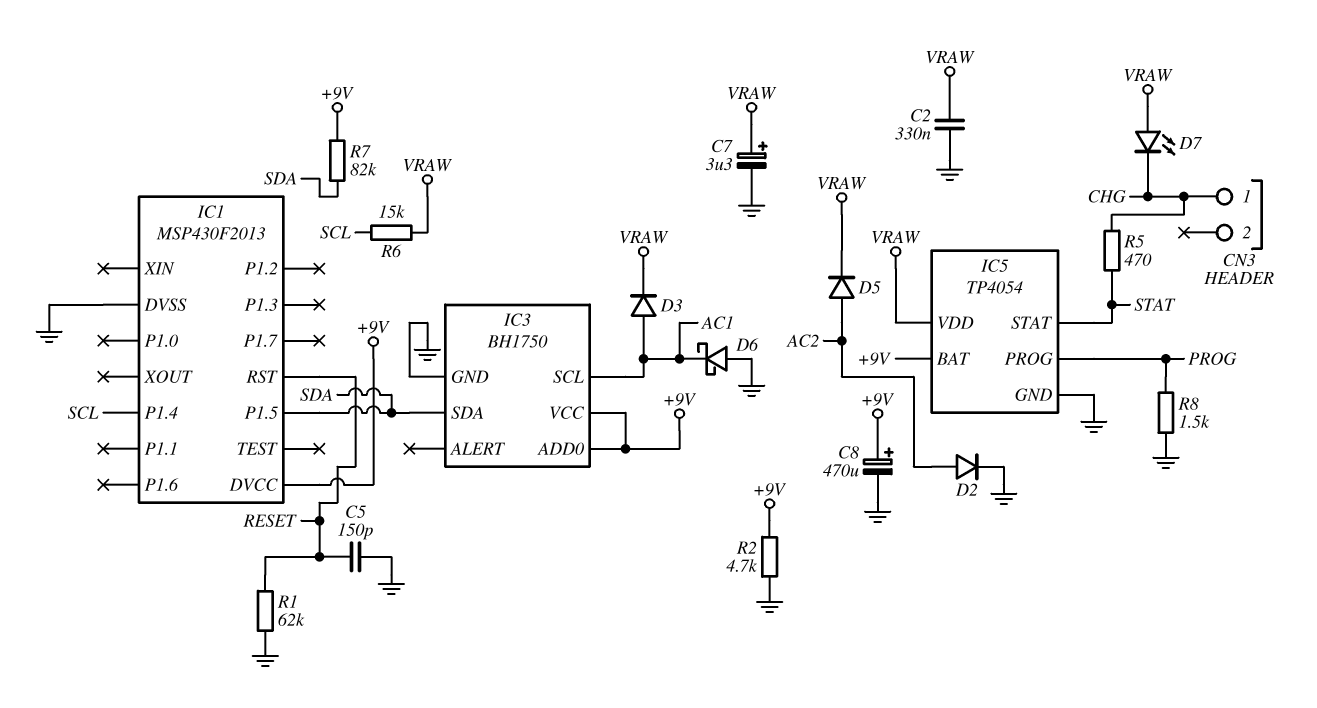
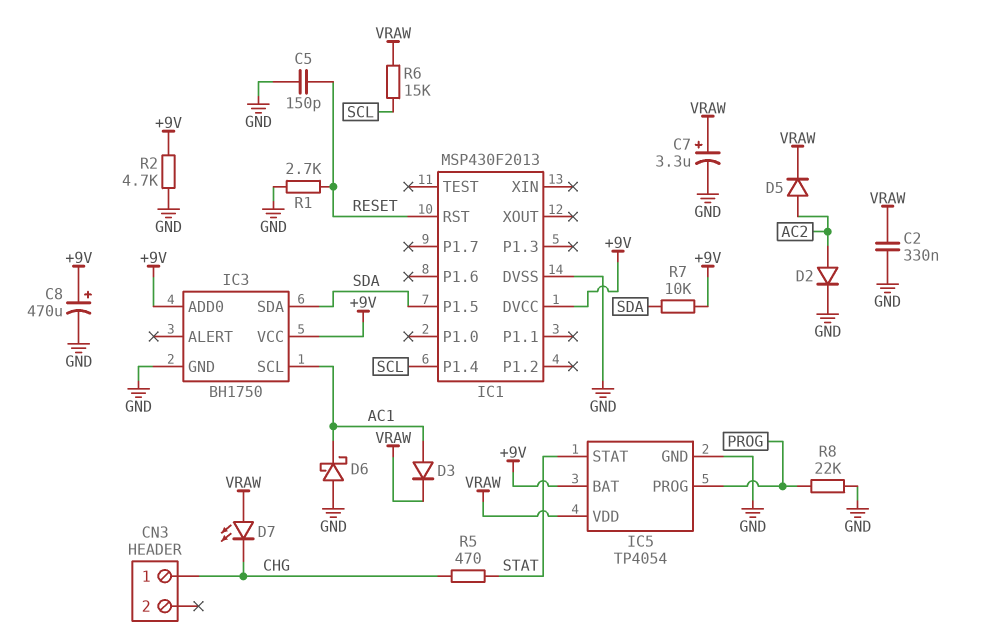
R1: 62k (GND, RESET) -> 2.7k (GND, RESET)
R7: 82k (+9V, SDA) -> 10k (+9V, SDA)
R8: 1.5k (GND, PROG) -> 22k (GND, PROG)

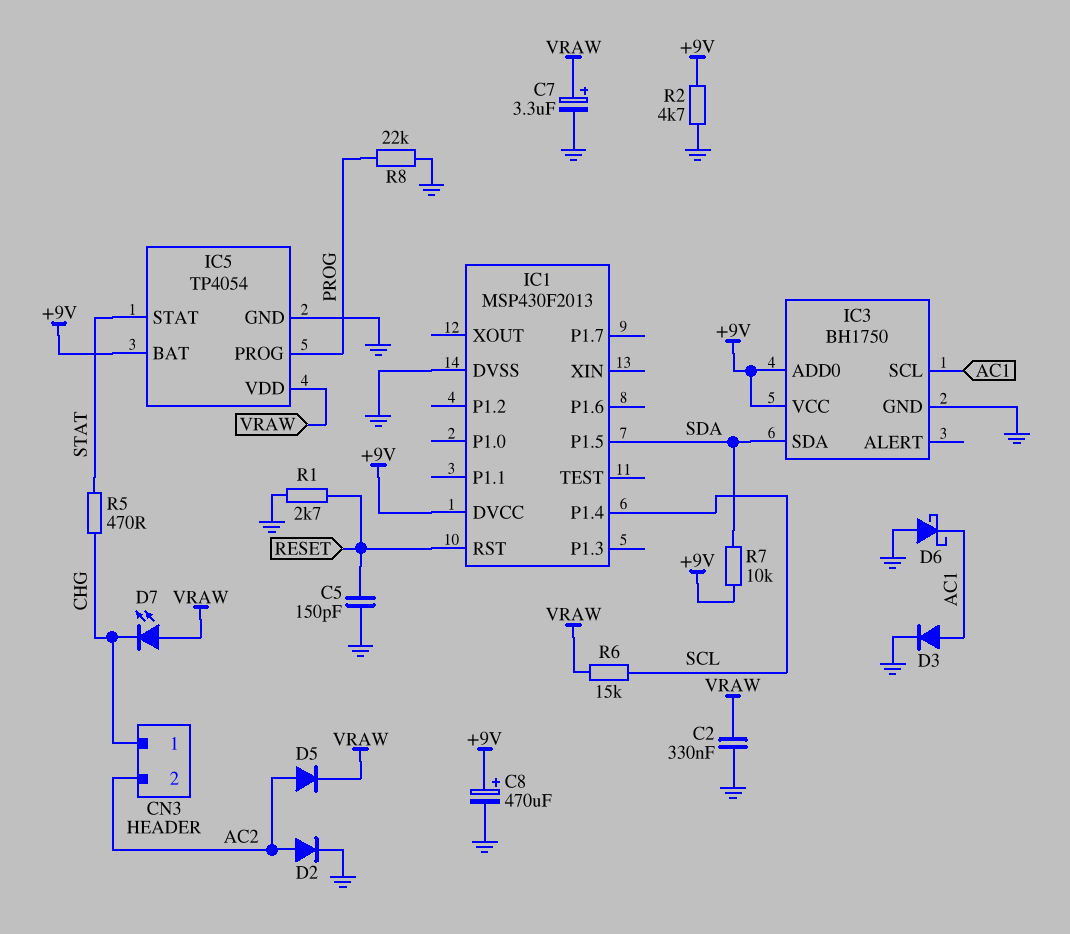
CN3 pin 2: none -> AC2
D3: diode (A AC1, K VRAW) -> diode (A AC1, K GND)

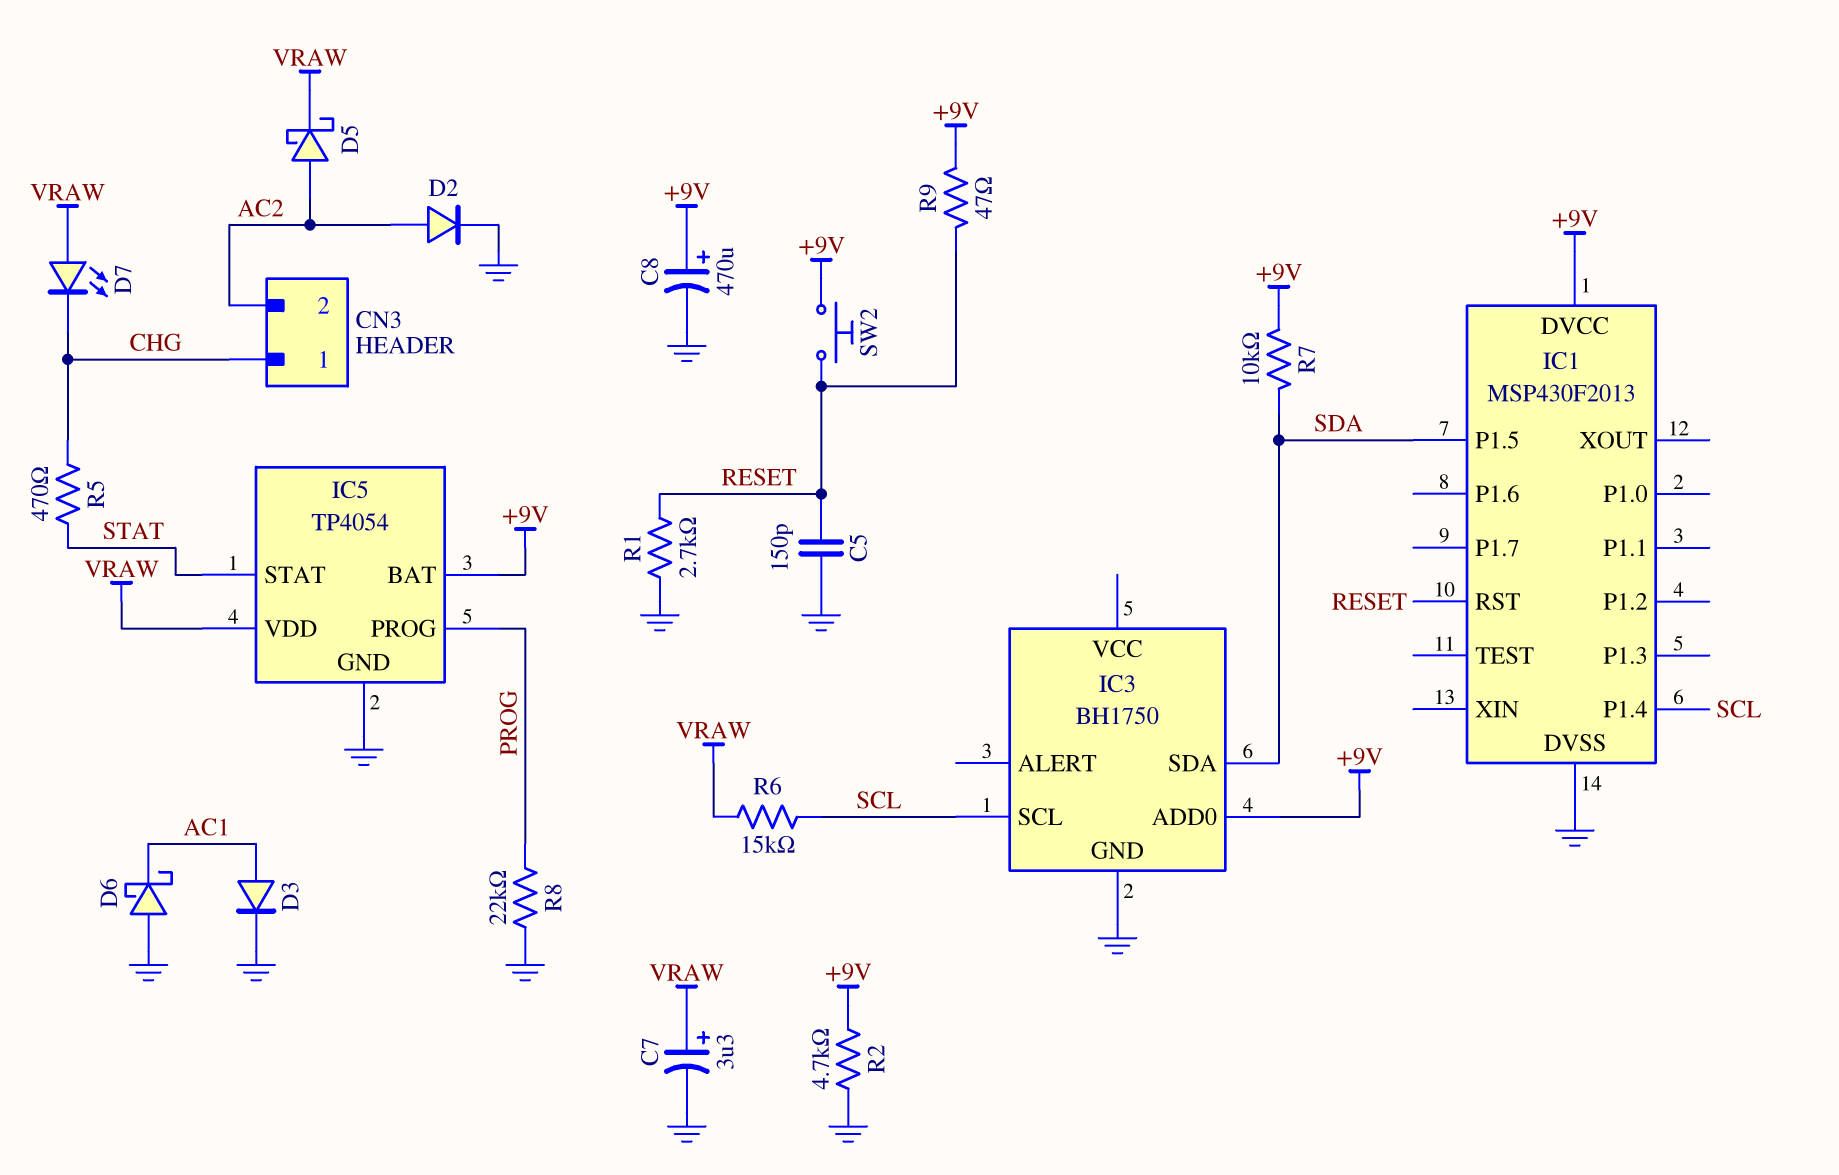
C2: 330nF (GND, VRAW) -> none
D5: diode (A AC2, K VRAW) -> schottky (A AC2, K VRAW)
IC3 pin SCL: AC1 -> SCL
IC3 pin VCC: +9V -> none
R9: none -> 47 (+9V, RESET)
SW2: none -> button (+9V, RESET)

